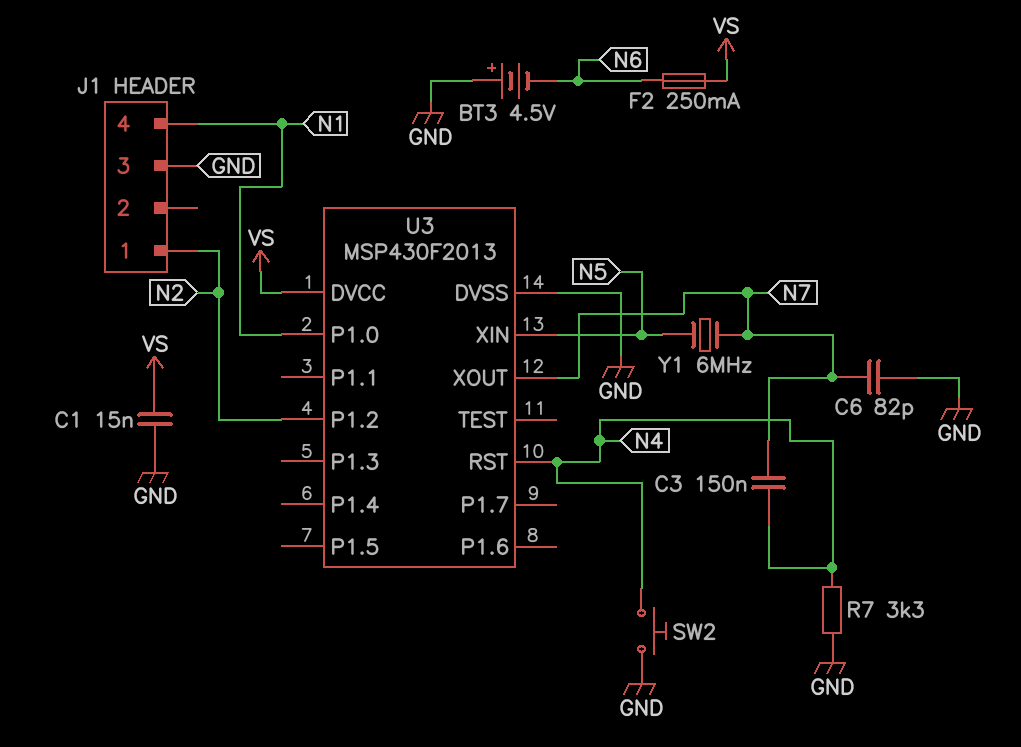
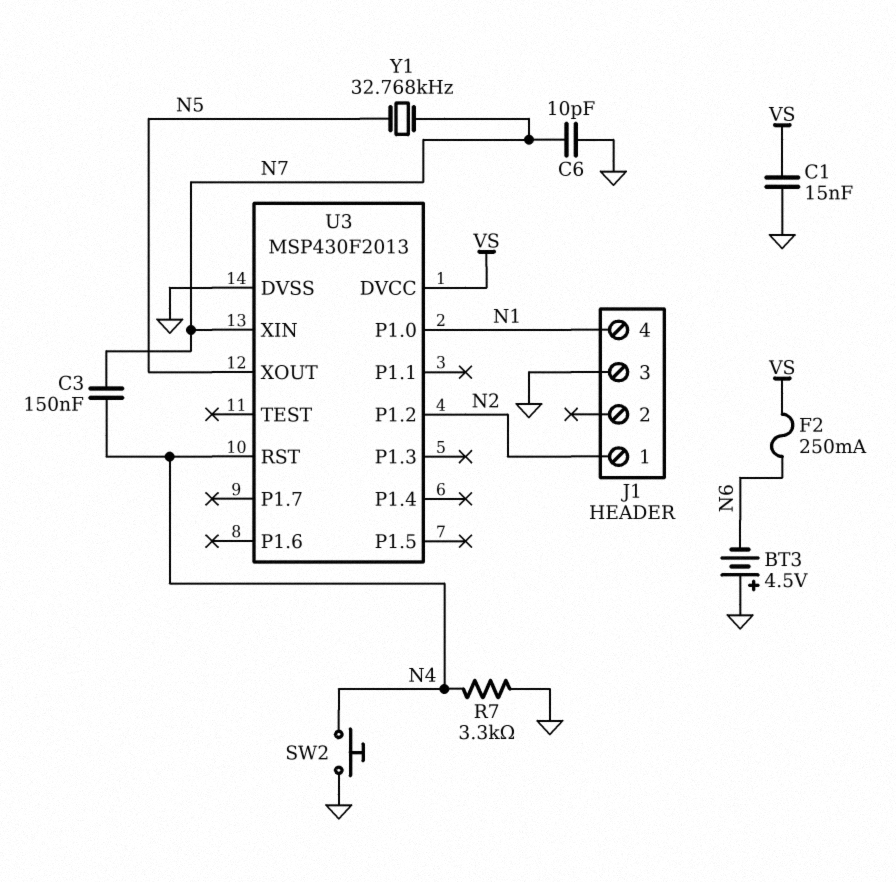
C6: 82pF (GND, N7) -> 10pF (GND, N7)
U3 pin XIN: N5 -> N7
U3 pin XOUT: N7 -> N5
Y1: 6MHz (N5, N7) -> 32.768kHz (N5, N7)

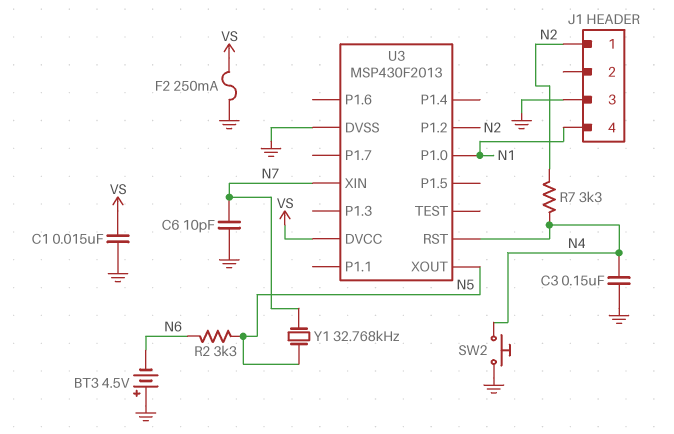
C3: 150nF (N4, N7) -> 150nF (GND, N4)
F2: 250mA (N6, VS) -> 250mA (GND, VS)
R2: none -> 3.3k (N5, N6)
R7: 3.3k (GND, N4) -> 3.3k (N2, N4)

